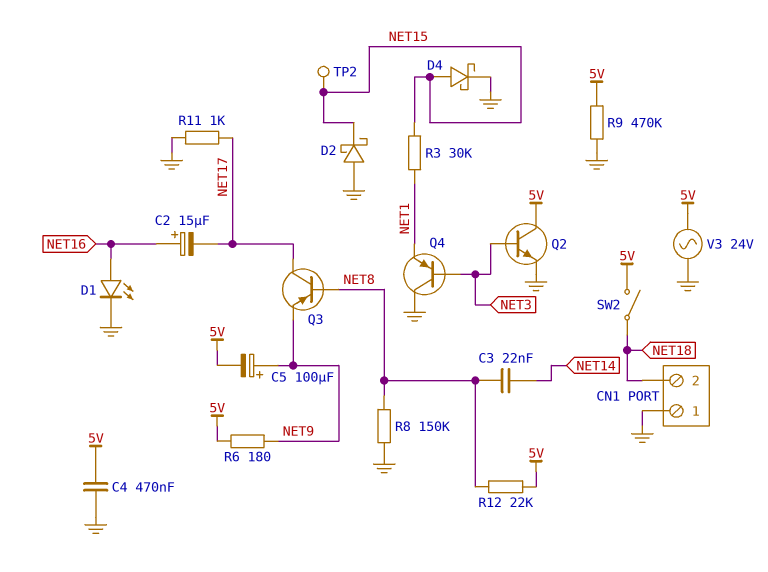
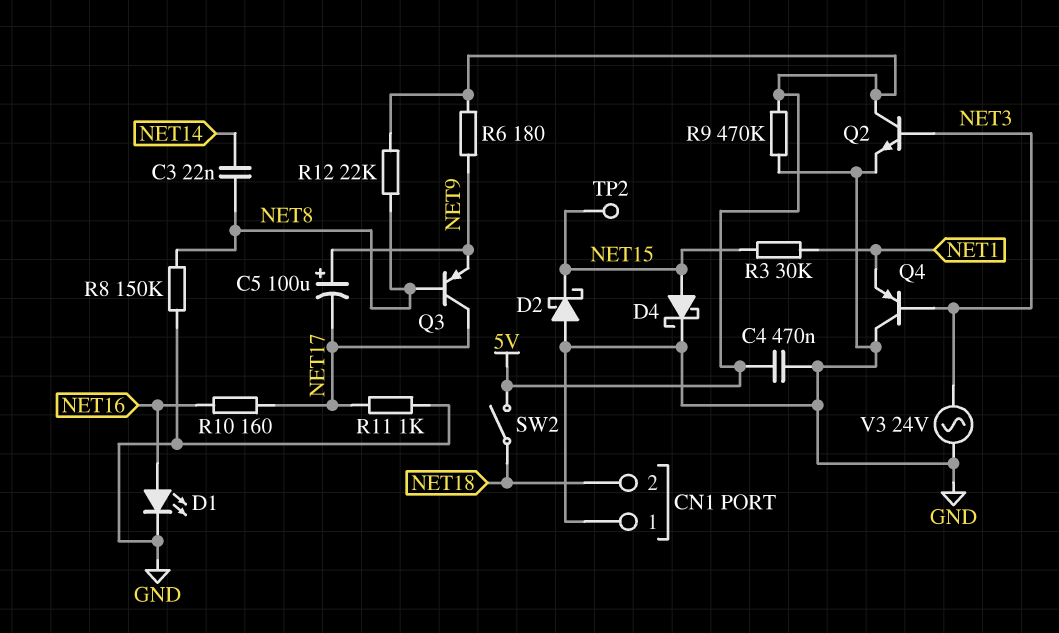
C2: 15uF (plus NET16, minus NET17) -> none
C5: 100uF (plus NET9, minus 5V) -> 100uF (plus NET9, minus NET17)
R10: none -> 160 (NET16, NET17)
V3: AC 24V (5V, GND) -> AC 24V (GND, NET3)

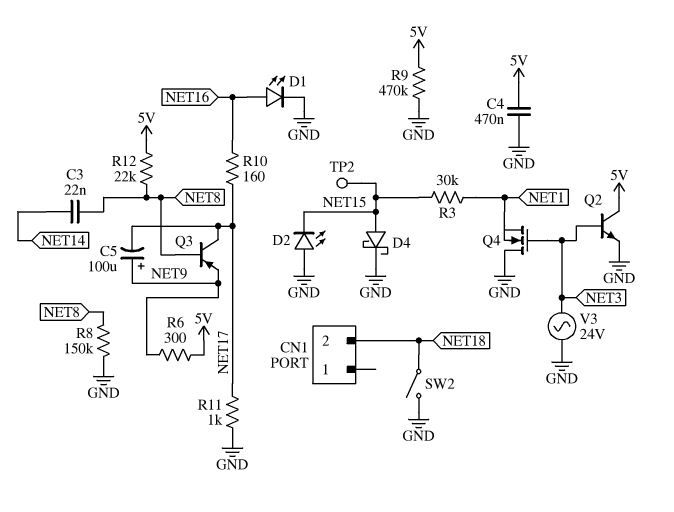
CN1 pin 1: GND -> none
D2: schottky (A GND, K NET15) -> LED (A GND, K NET15)
Q4: PNP (B NET3, C GND, E NET1) -> NMOS (G NET3, D GND, S NET1)
R6: 180 (5V, NET9) -> 300 (5V, NET9)
SW2: switch (5V, NET18) -> switch (GND, NET18)

